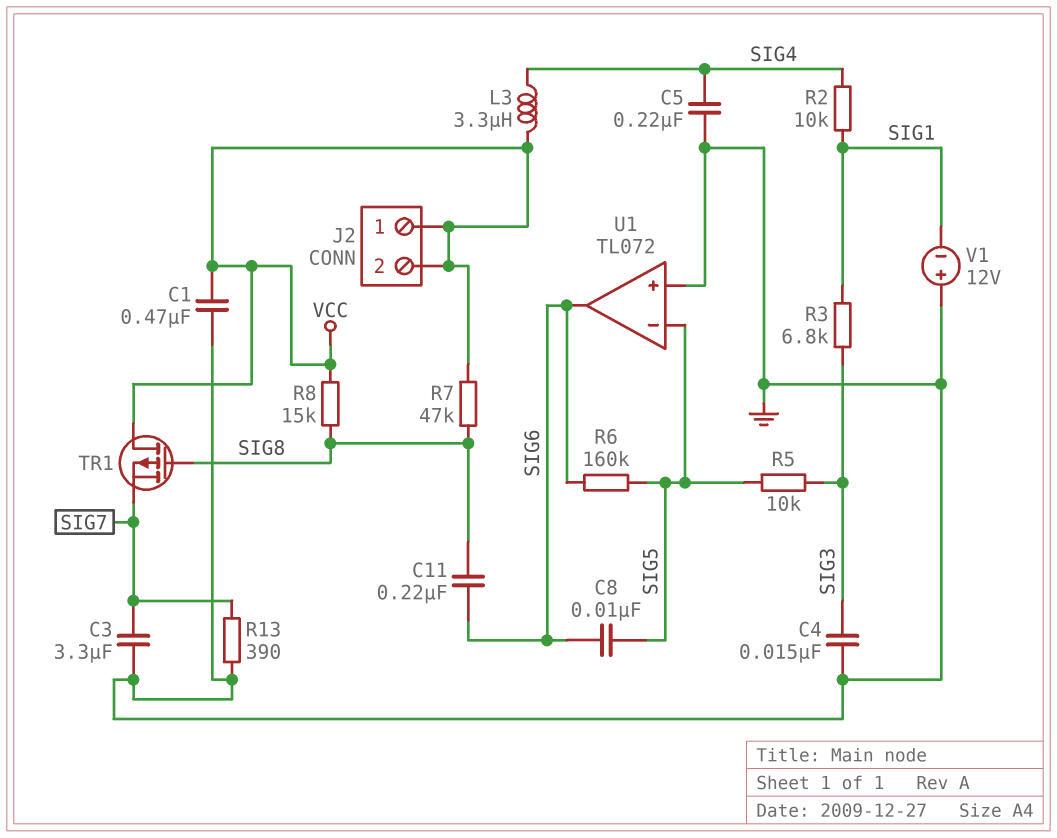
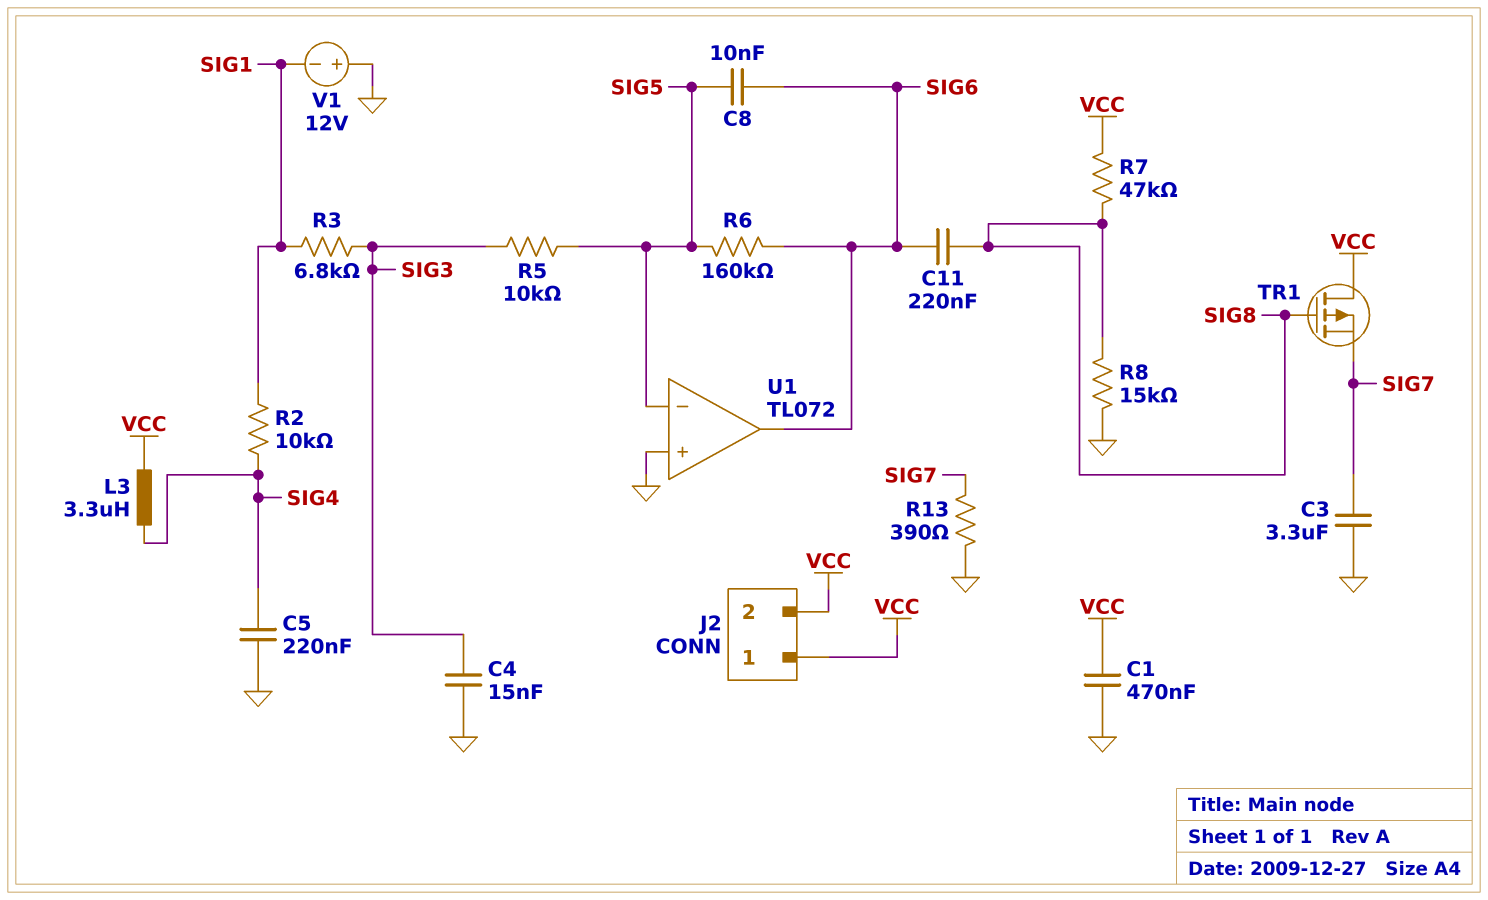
R8: 15k (SIG8, VCC) -> 15k (GND, SIG8)

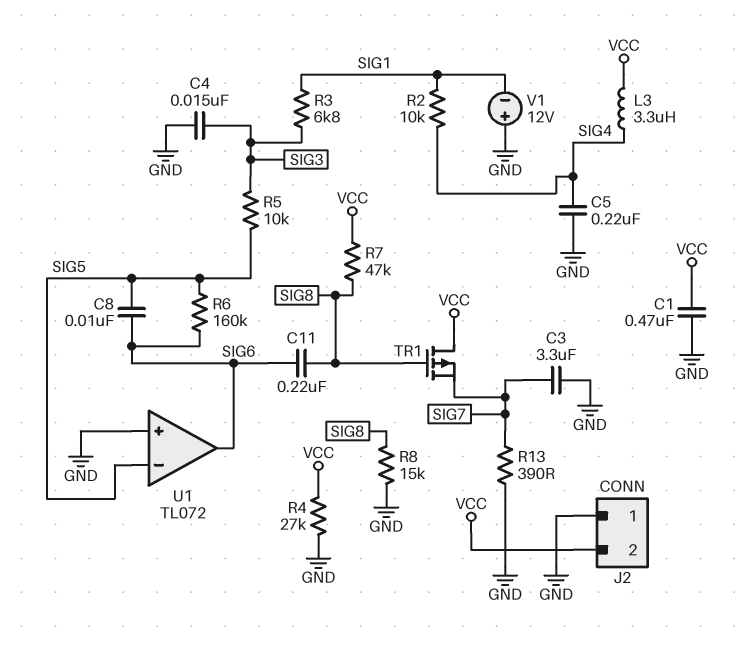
J2 pin 1: VCC -> GND
R4: none -> 27k (GND, VCC)

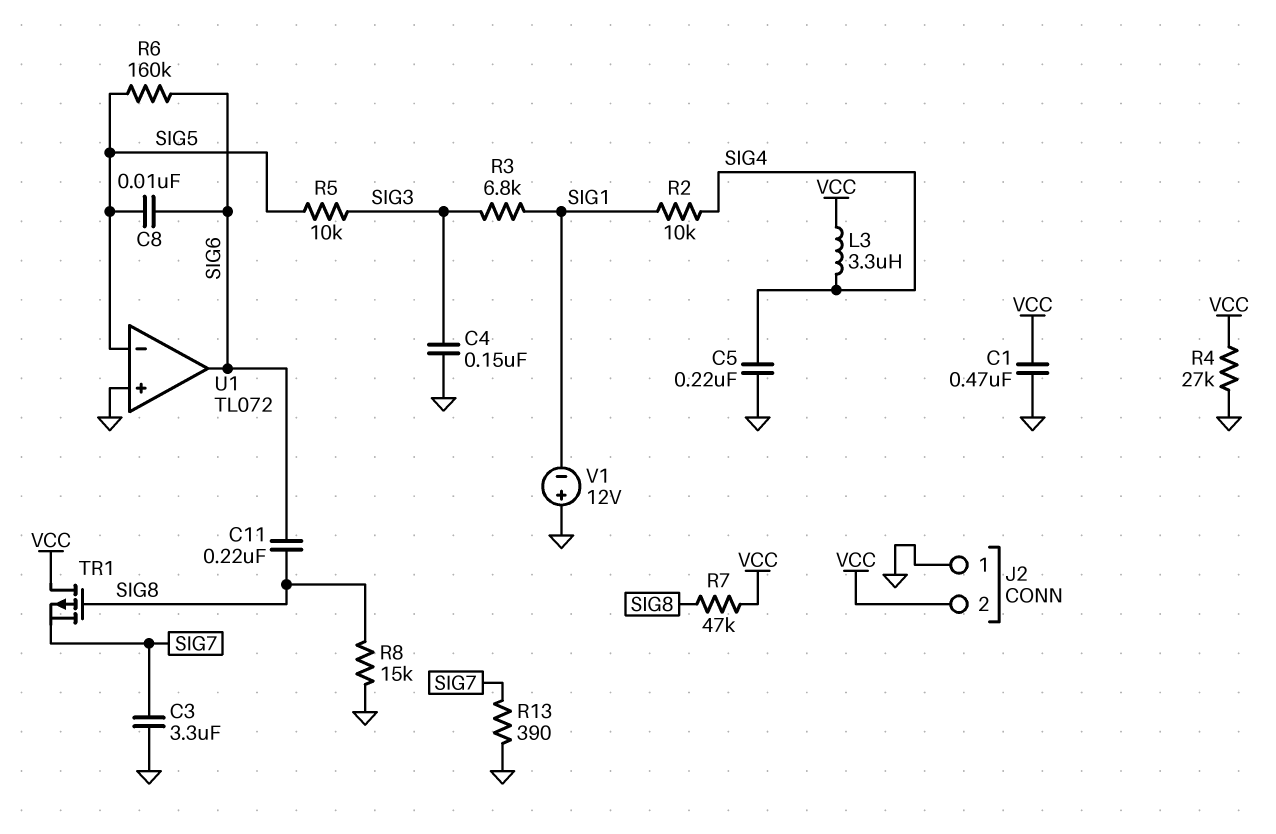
C4: 15nF (GND, SIG3) -> 150nF (GND, SIG3)

